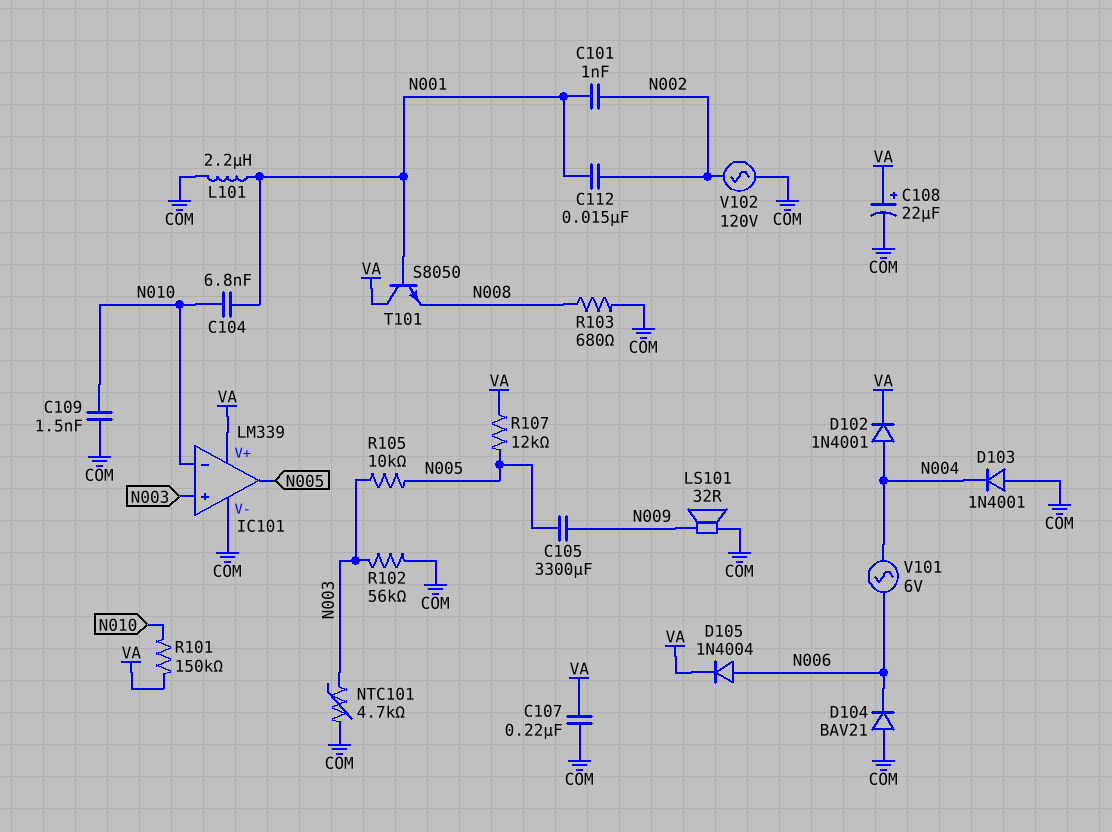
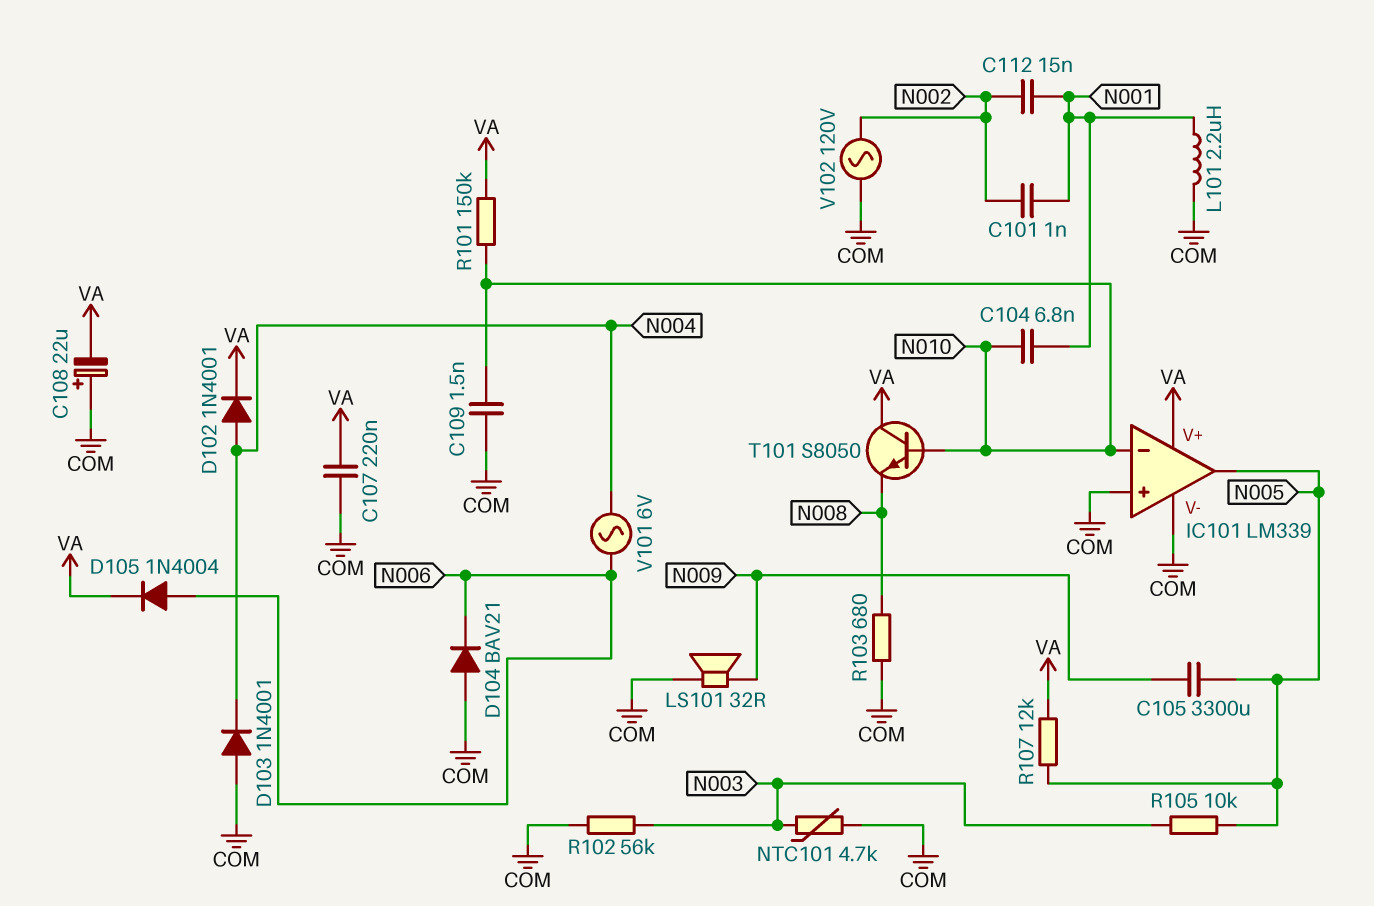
C108: 22uF (plus VA, minus COM) -> 22uF (plus COM, minus VA)
IC101 pin in+: N003 -> COM
T101: NPN S8050 (B N001, C VA, E N008) -> NPN S8050 (B N010, C VA, E N008)

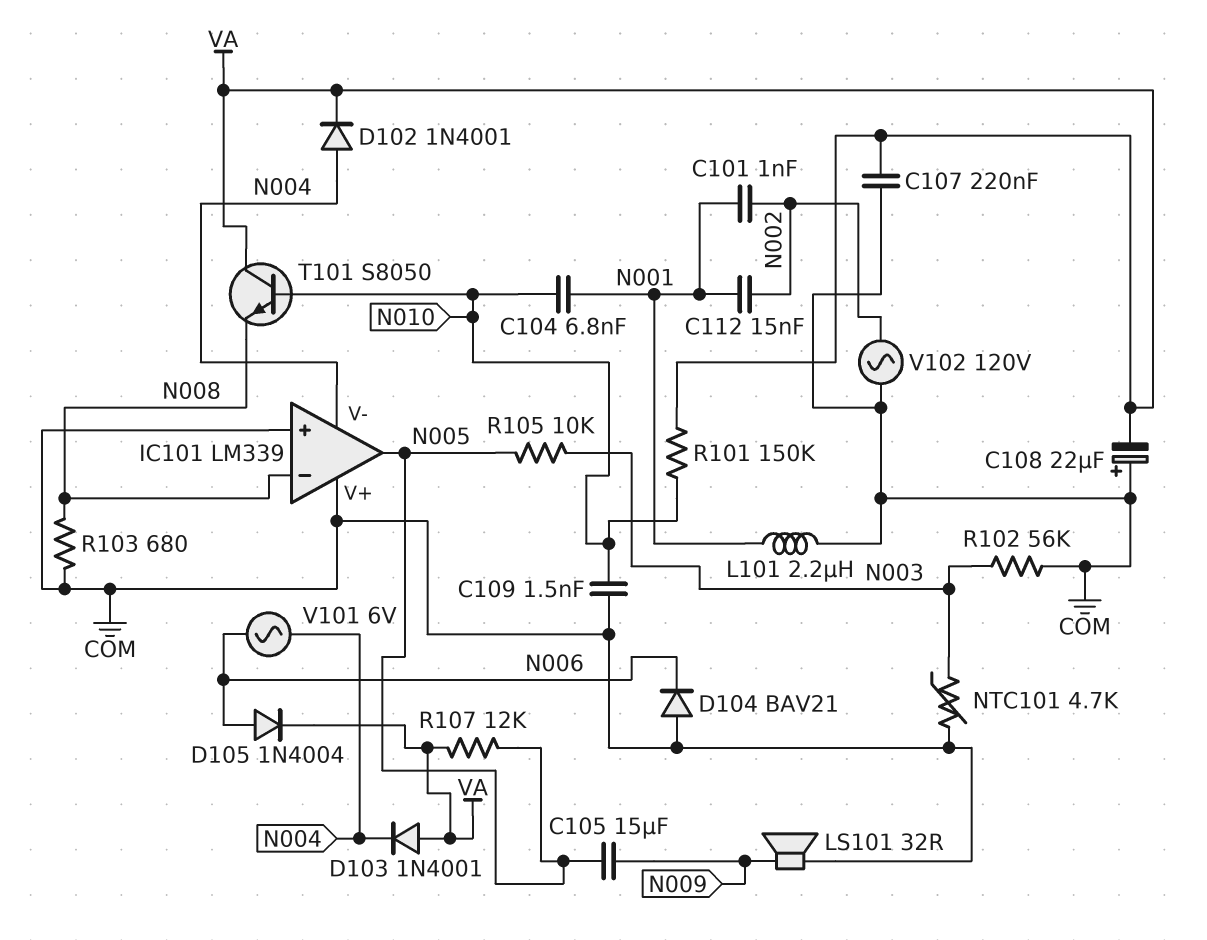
C105: 3300uF (N005, N009) -> 15uF (N005, N009)
D103: diode 1N4001 (A COM, K N004) -> diode 1N4001 (A VA, K N004)
IC101 pin V+: VA -> COM
IC101 pin V-: COM -> N004
IC101 pin in-: N010 -> N008

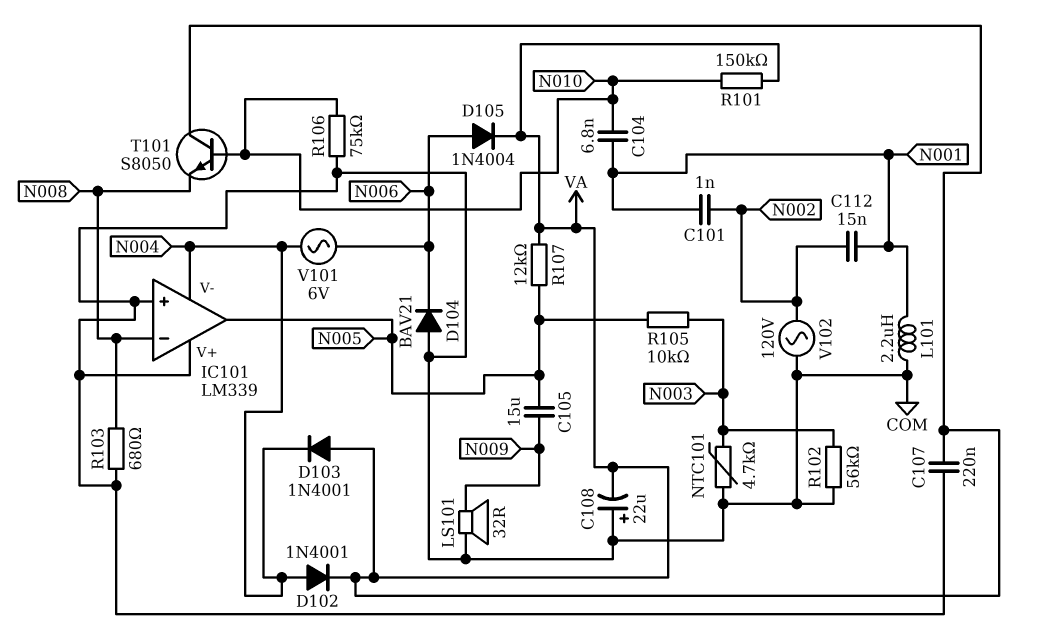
C109: 1.5nF (COM, N010) -> none
R106: none -> 75k (COM, N010)

